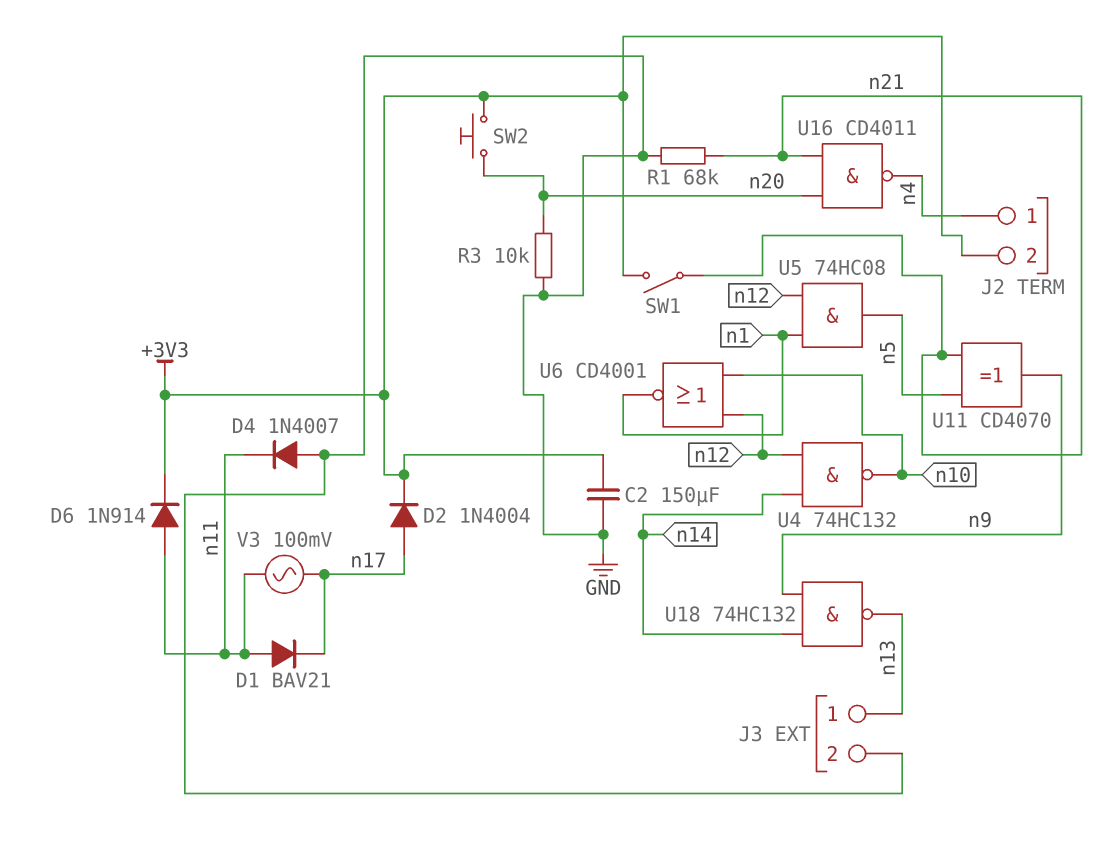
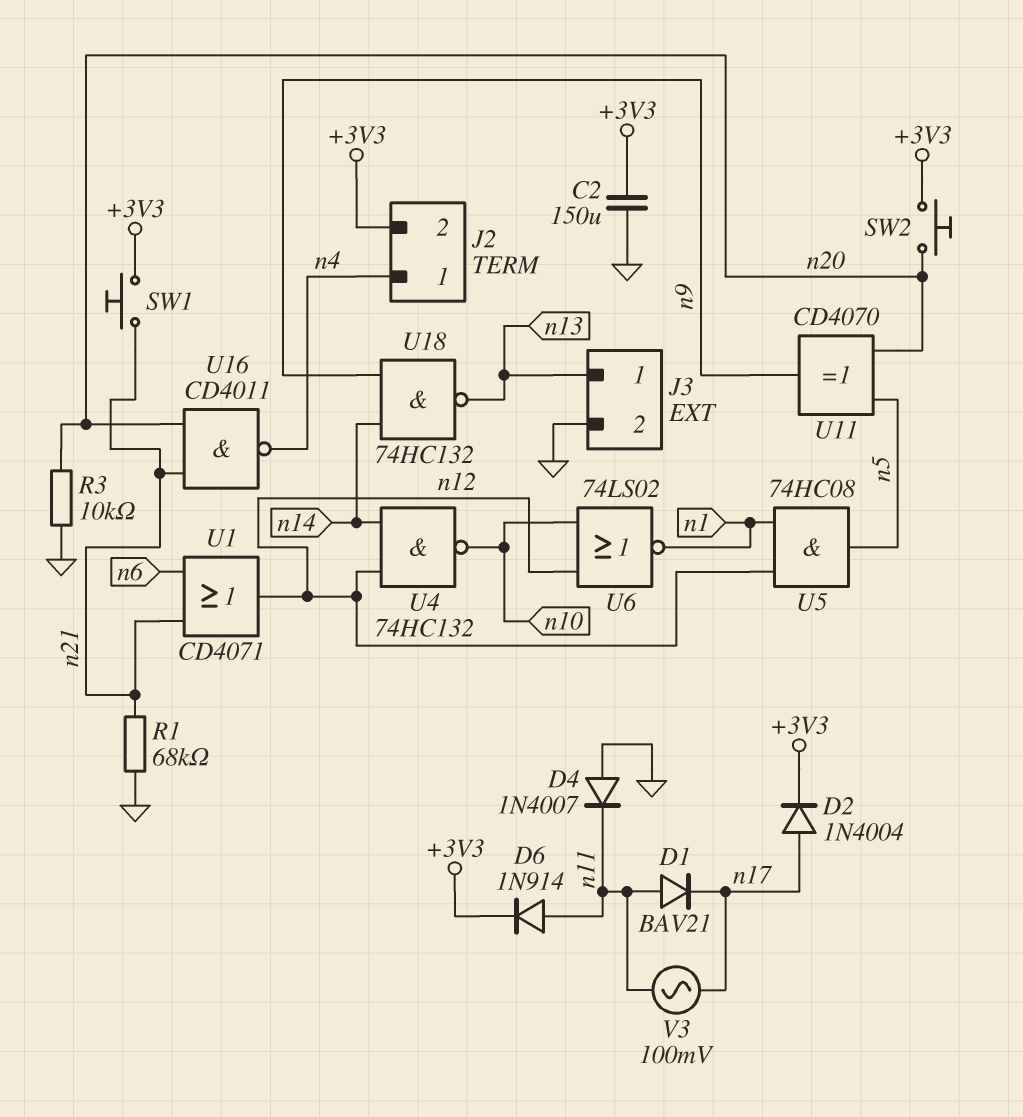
SW1: switch (+3V3, n21) -> button (+3V3, n21)
U1: none -> OR CD4071 (in n6, in n21, out n12)
U6: NOR CD4001 (in n10, in n12, out n1) -> NOR 74LS02 (in n10, in n12, out n1)
U11: XOR CD4070 (in n5, in n21, out n9) -> XOR CD4070 (in n5, in n20, out n9)

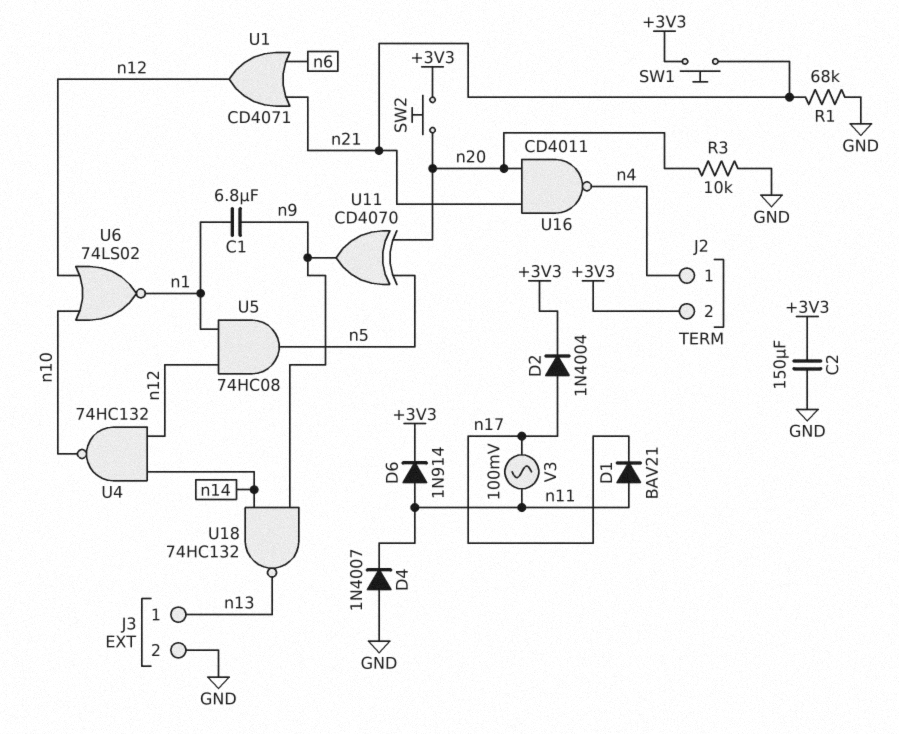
C1: none -> 6.8uF (n1, n9)

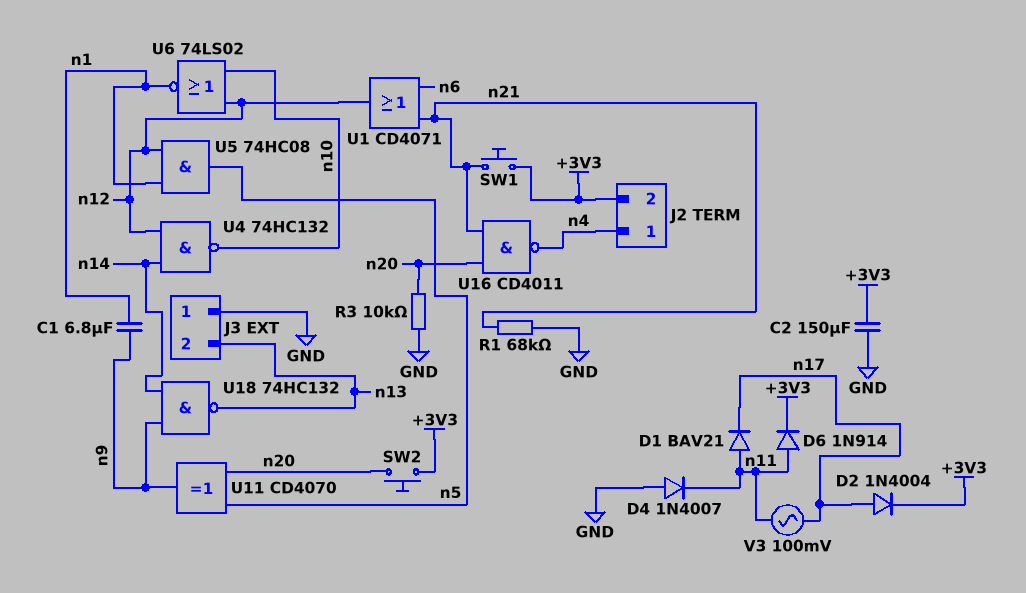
J3 pin 1: n13 -> GND
J3 pin 2: GND -> n13

